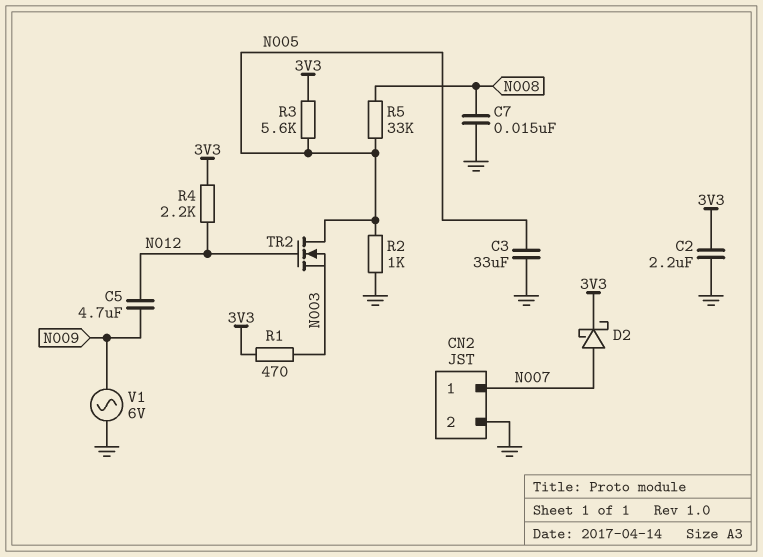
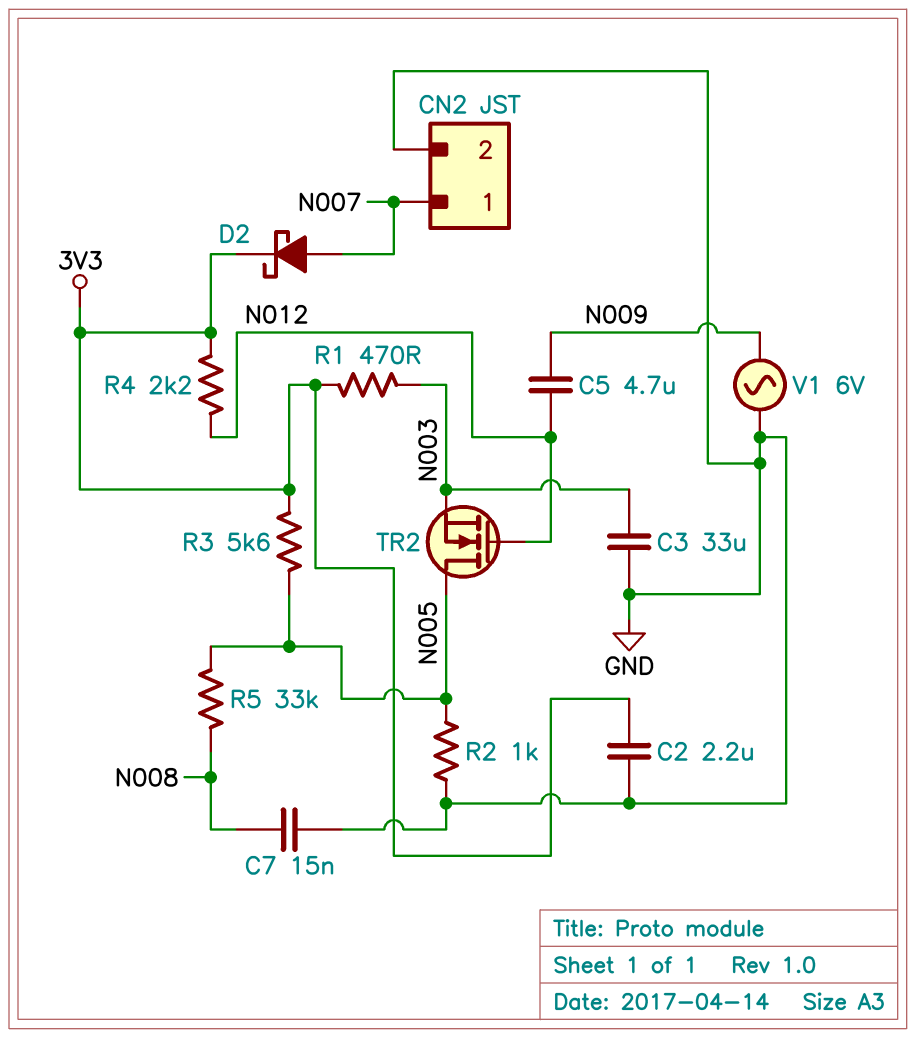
C3: 33uF (GND, N005) -> 33uF (GND, N003)

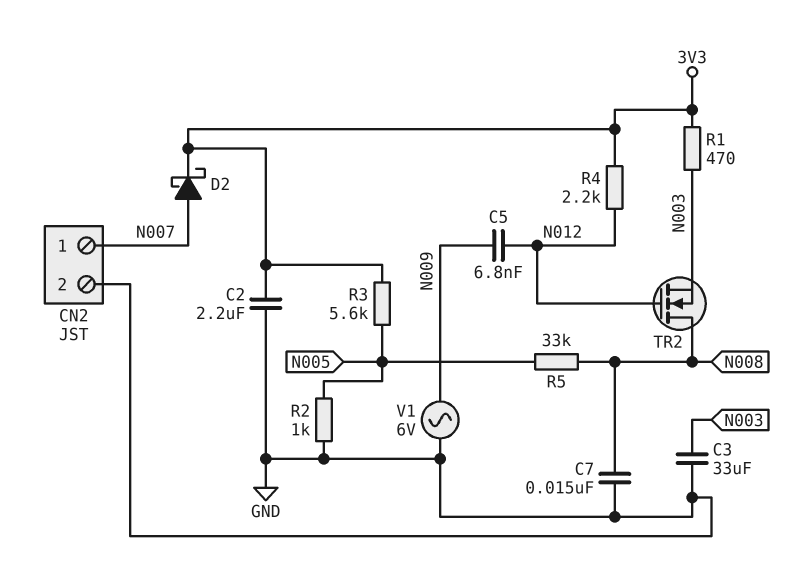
C5: 4.7uF (N009, N012) -> 6.8nF (N009, N012)
TR2: NMOS (G N012, D N005, S N003) -> NMOS (G N012, D N008, S N003)

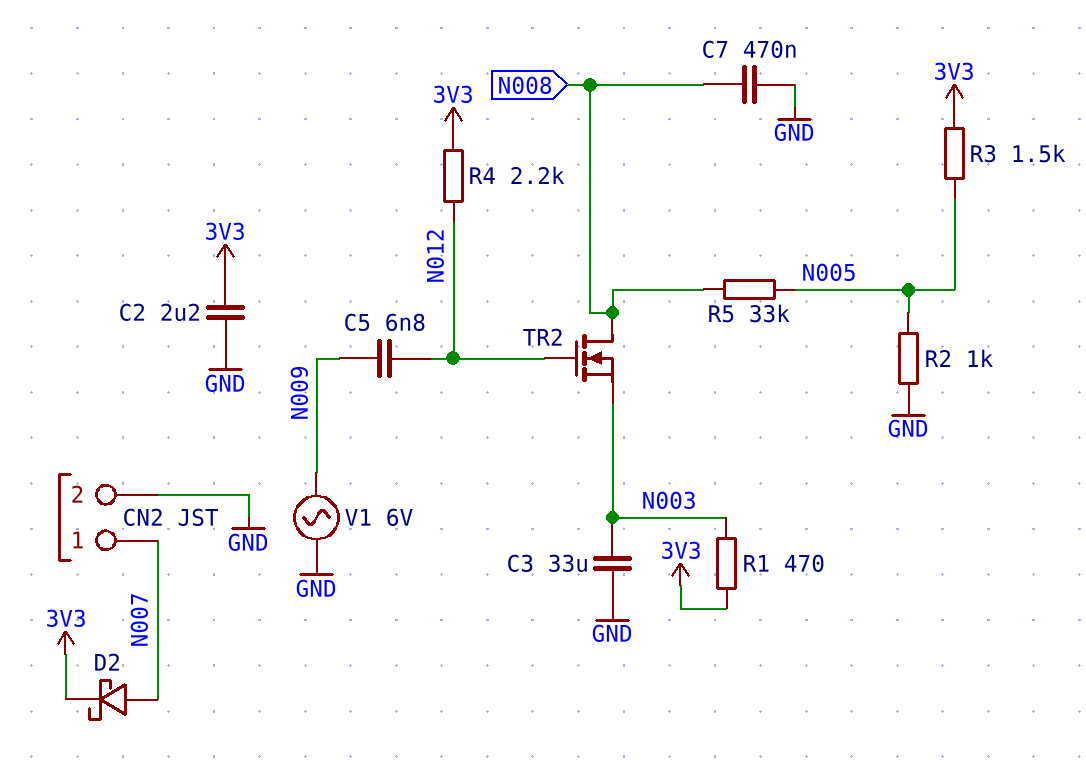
C7: 15nF (GND, N008) -> 470nF (GND, N008)
R3: 5.6k (3V3, N005) -> 1.5k (3V3, N005)

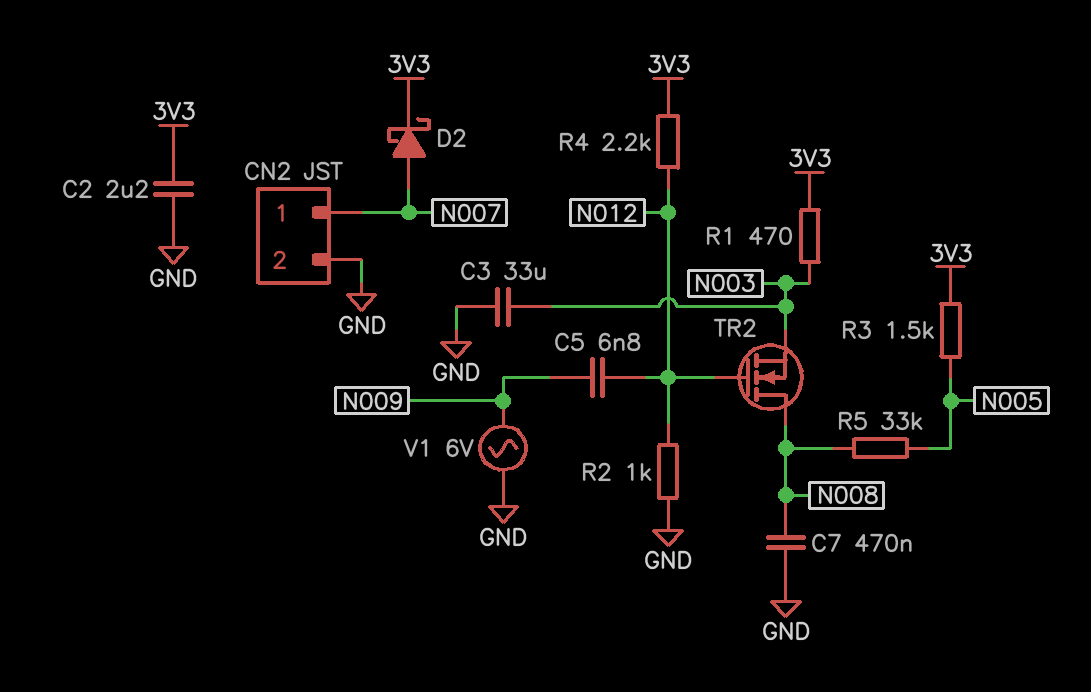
R2: 1k (GND, N005) -> 1k (GND, N012)

